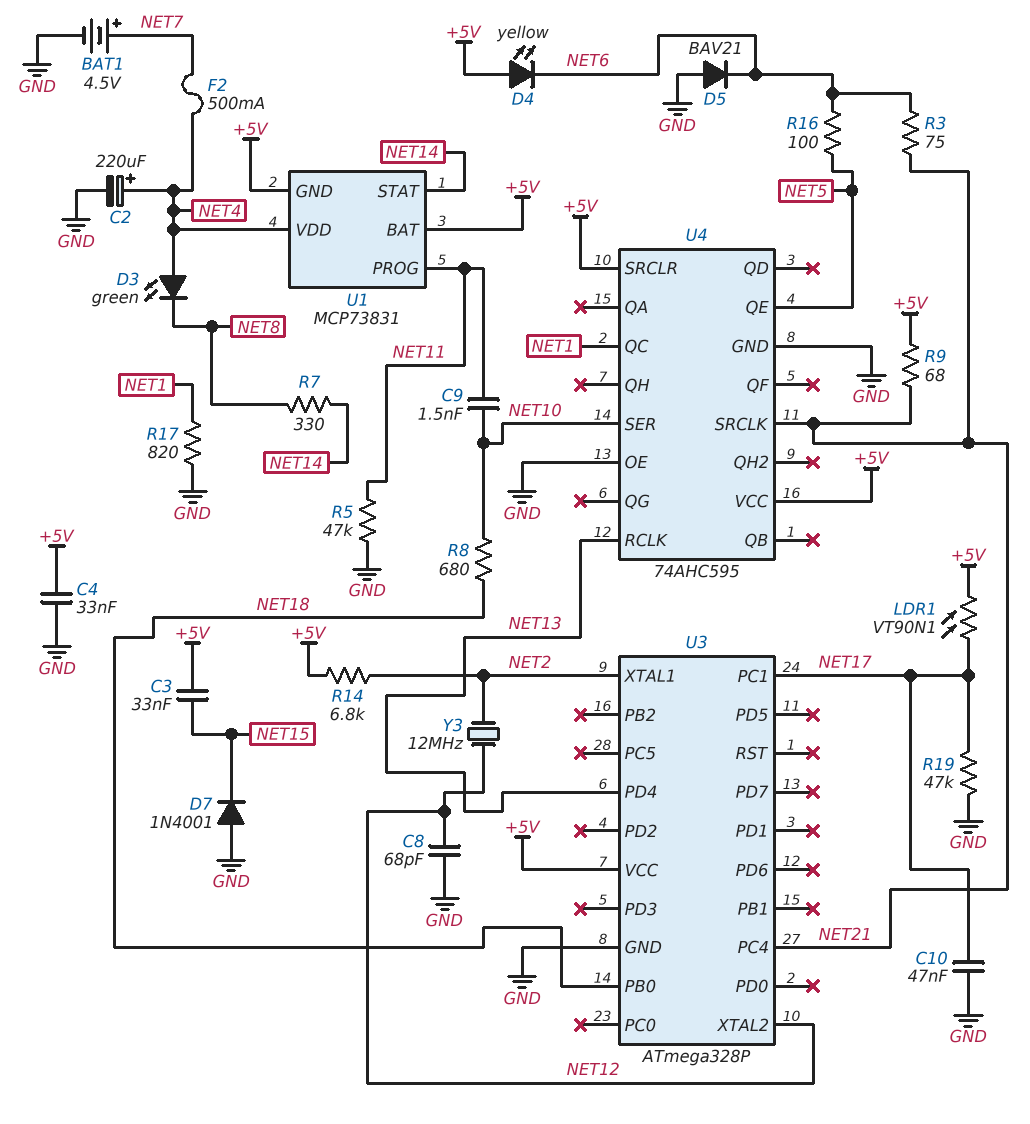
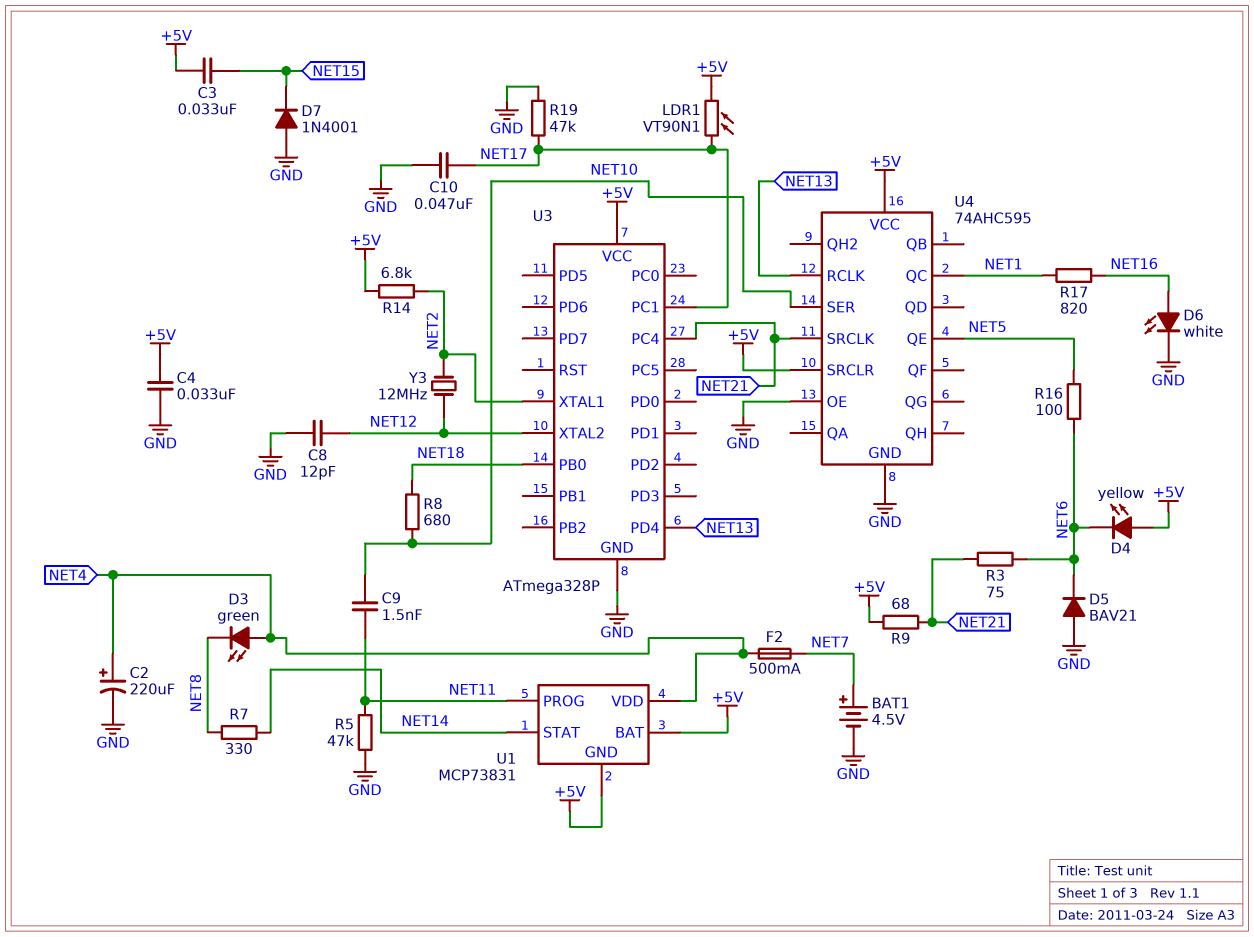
C8: 68pF (GND, NET12) -> 12pF (GND, NET12)
D6: none -> LED white (A NET16, K GND)
R17: 820 (GND, NET1) -> 820 (NET1, NET16)

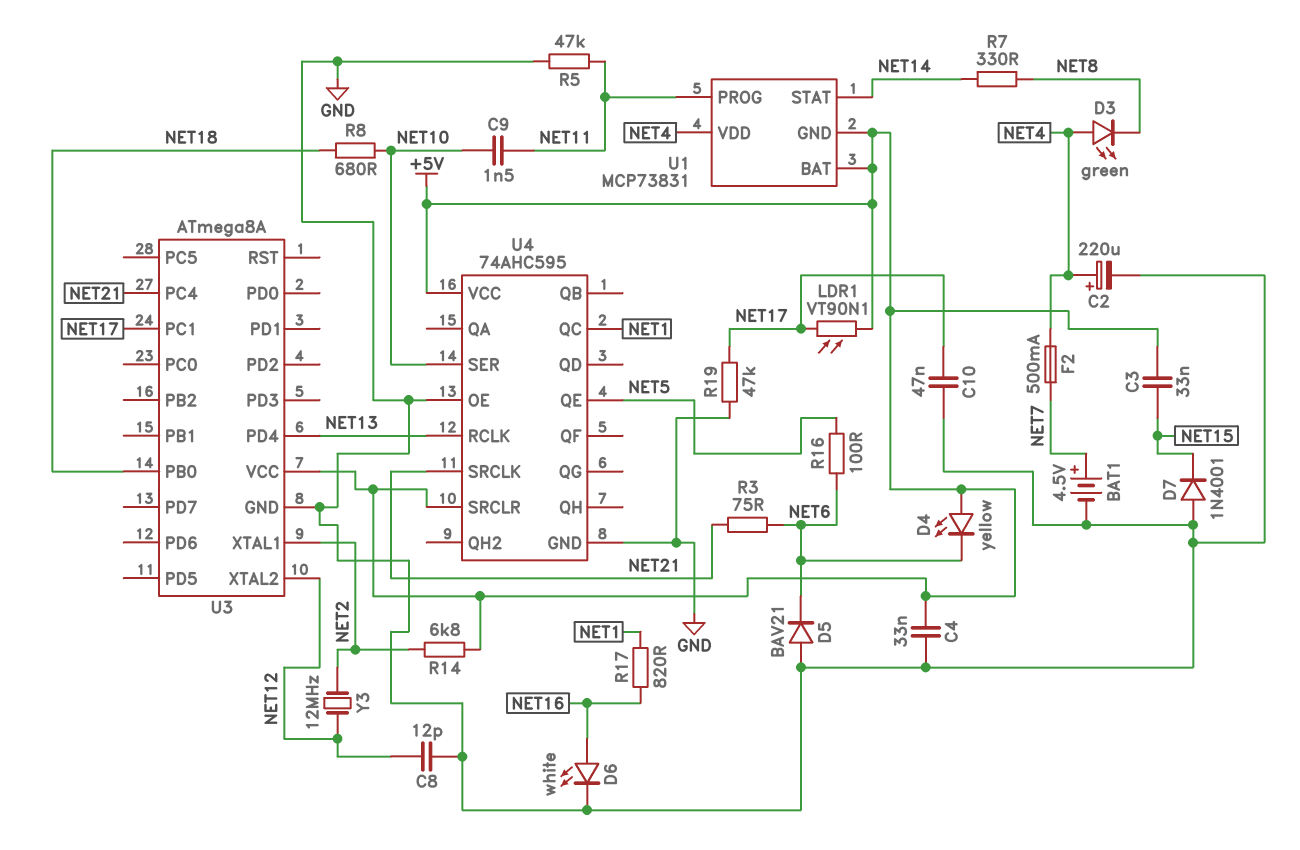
R9: 68 (+5V, NET21) -> none
U3: ATmega328P -> ATmega8A

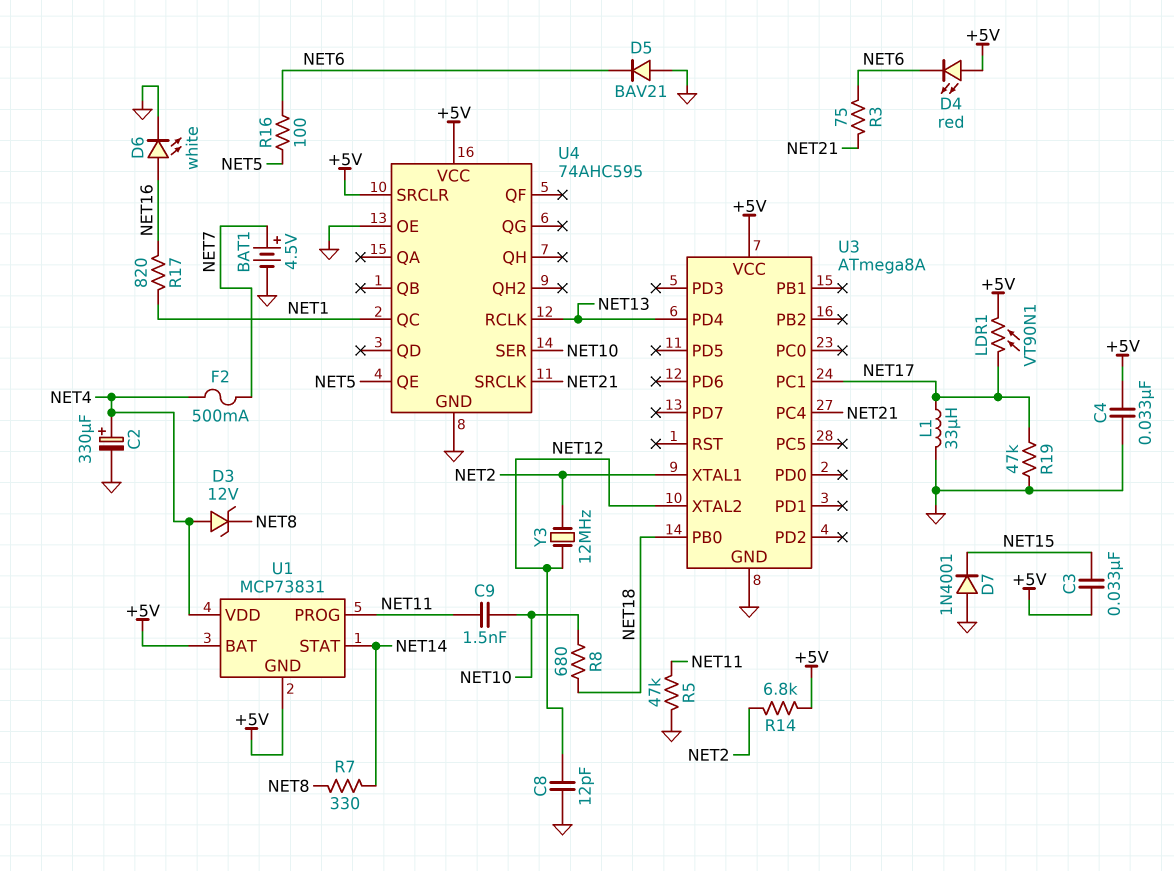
C2: 220uF (plus NET4, minus GND) -> 330uF (plus NET4, minus GND)
C10: 47nF (GND, NET17) -> none
D3: LED green (A NET4, K NET8) -> zener 12V (A NET4, K NET8)
D4: LED yellow (A +5V, K NET6) -> LED red (A +5V, K NET6)
L1: none -> 33uH (GND, NET17)

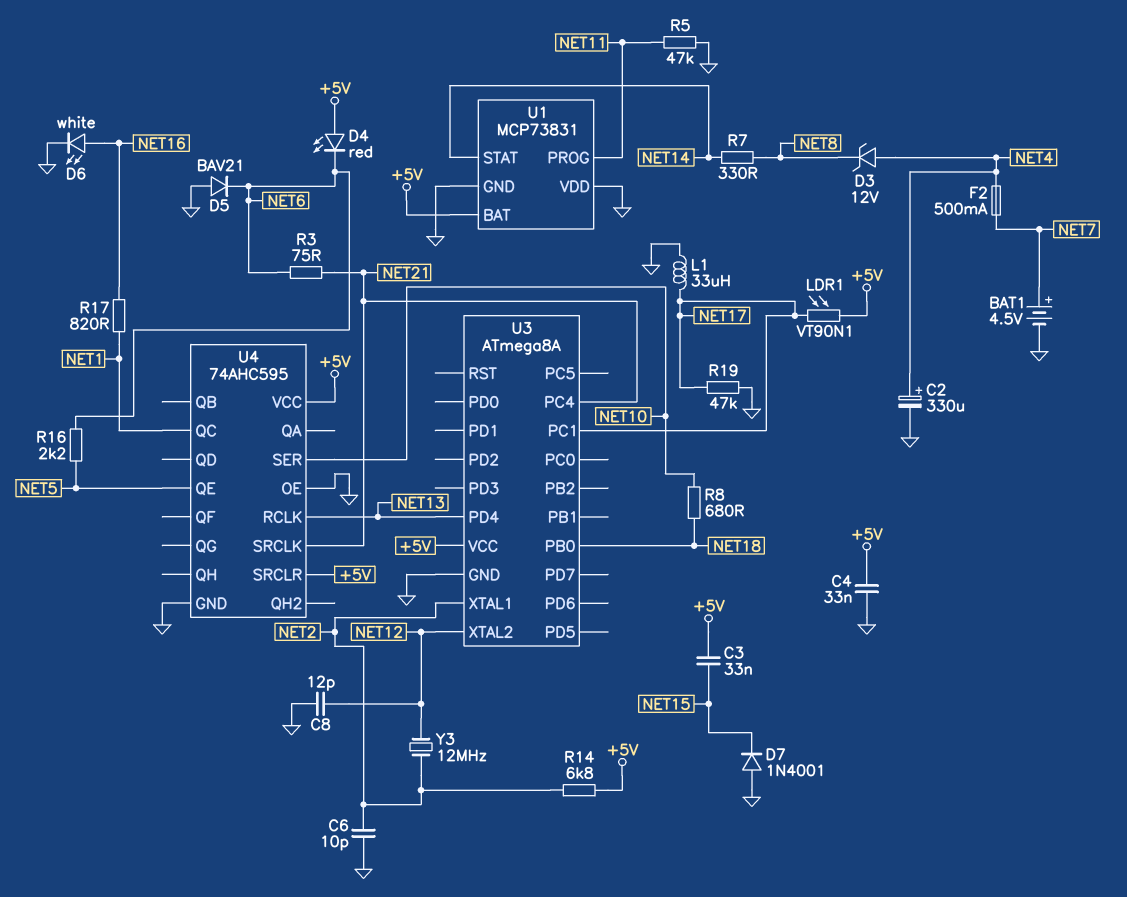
C6: none -> 10pF (GND, NET2)
C9: 1.5nF (NET10, NET11) -> none
R16: 100 (NET5, NET6) -> 2.2k (NET5, NET6)
U1 pin GND: +5V -> GND
U1 pin VDD: NET4 -> GND

